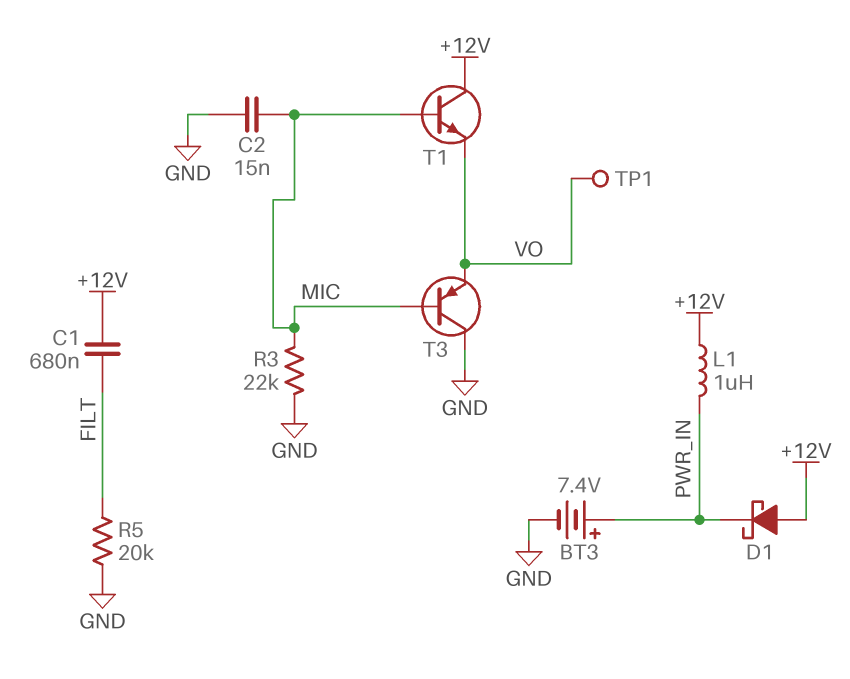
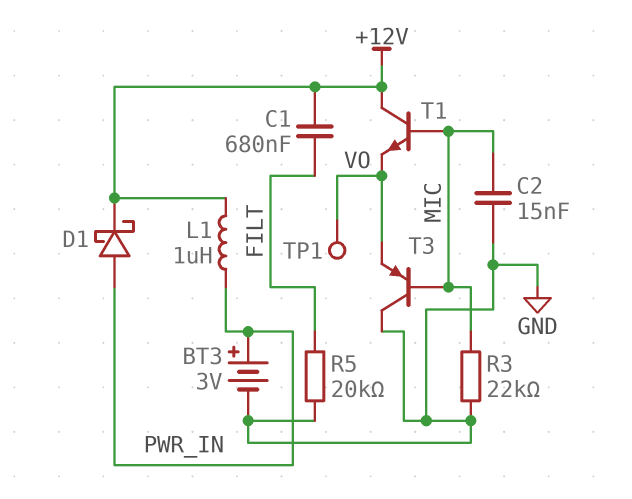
BT3: 7.4V (plus PWR_IN, minus GND) -> 3V (plus PWR_IN, minus GND)
D1: schottky (A +12V, K PWR_IN) -> schottky (A PWR_IN, K +12V)

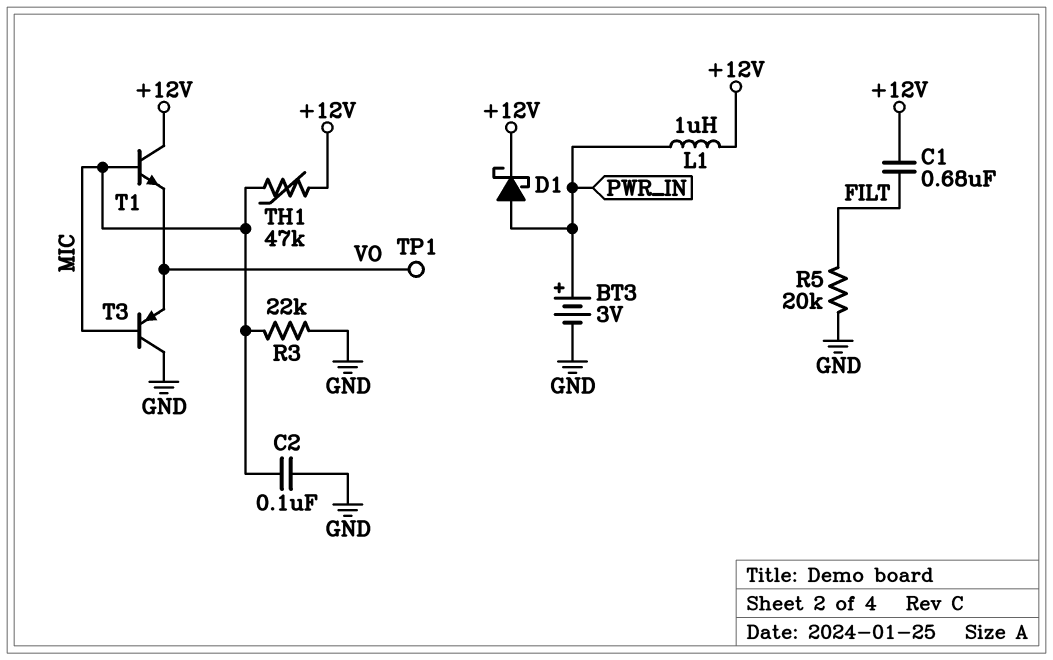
C2: 15nF (GND, MIC) -> 100nF (GND, MIC)
TH1: none -> 47k (+12V, MIC)

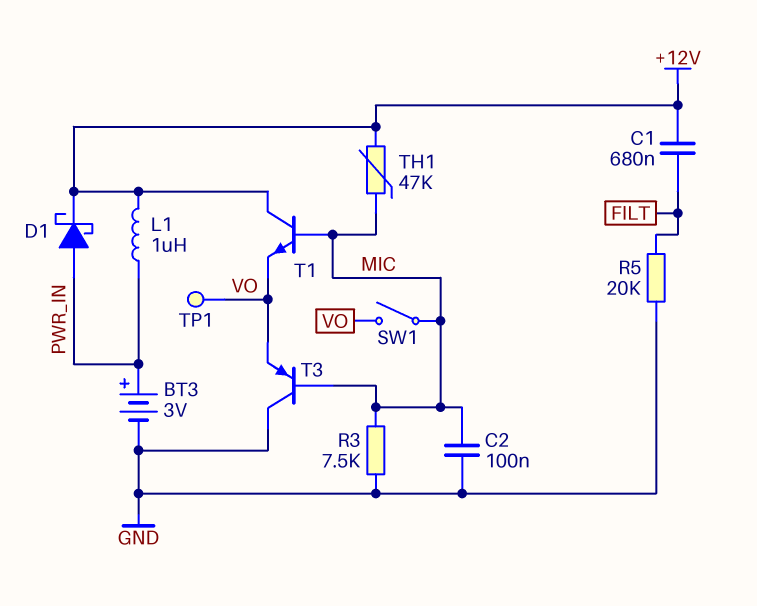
R3: 22k (GND, MIC) -> 7.5k (GND, MIC)
SW1: none -> switch (MIC, VO)

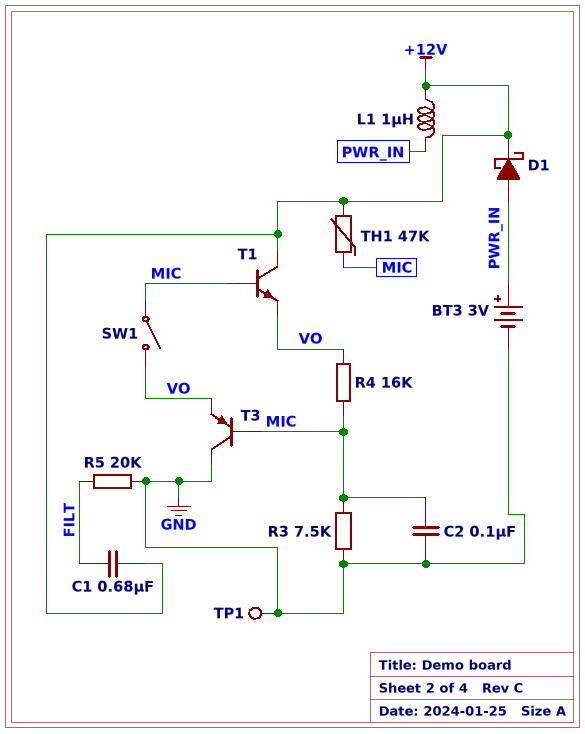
R4: none -> 16k (MIC, VO)
TP1: test point (VO) -> test point (GND)

